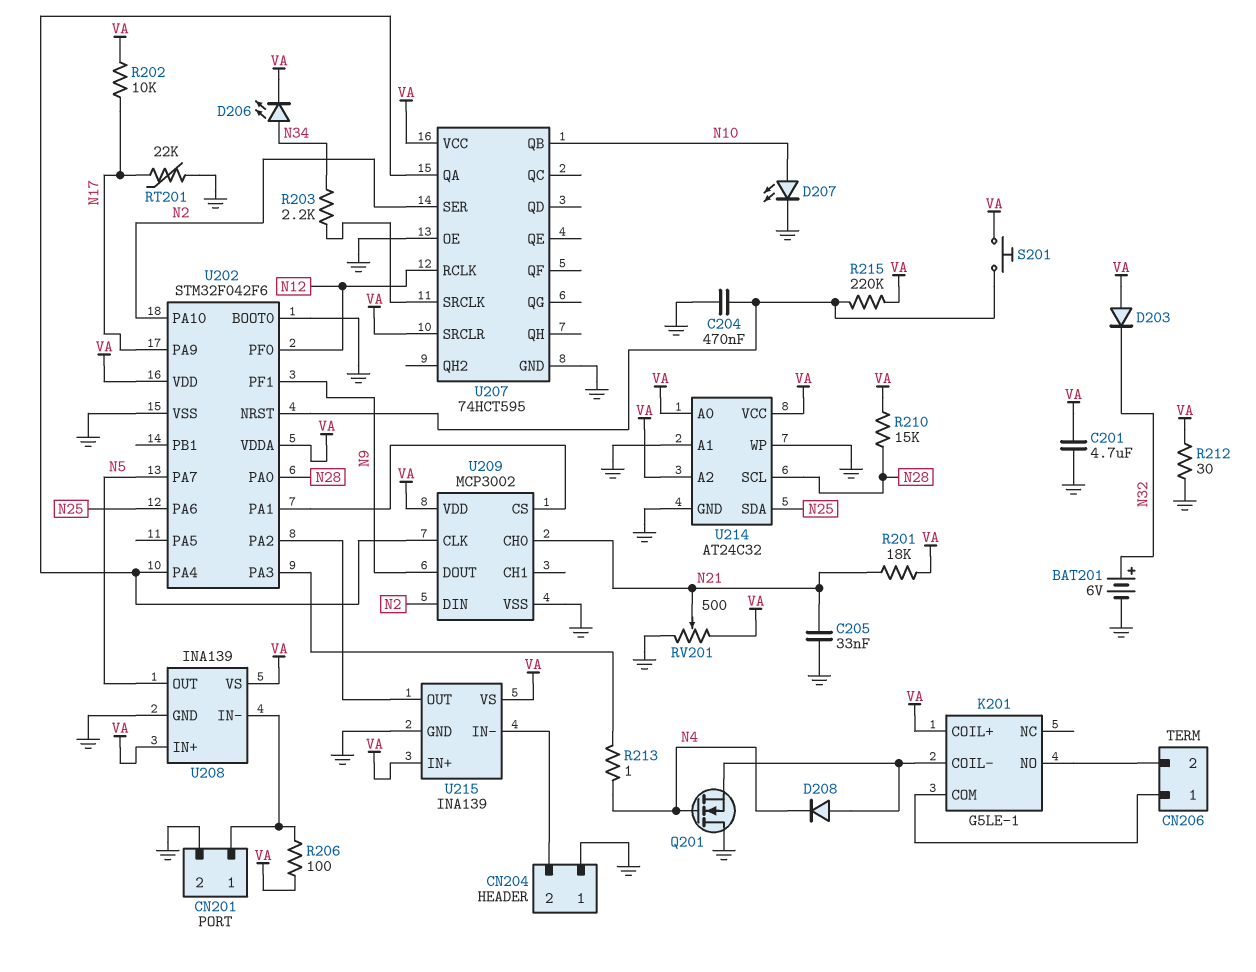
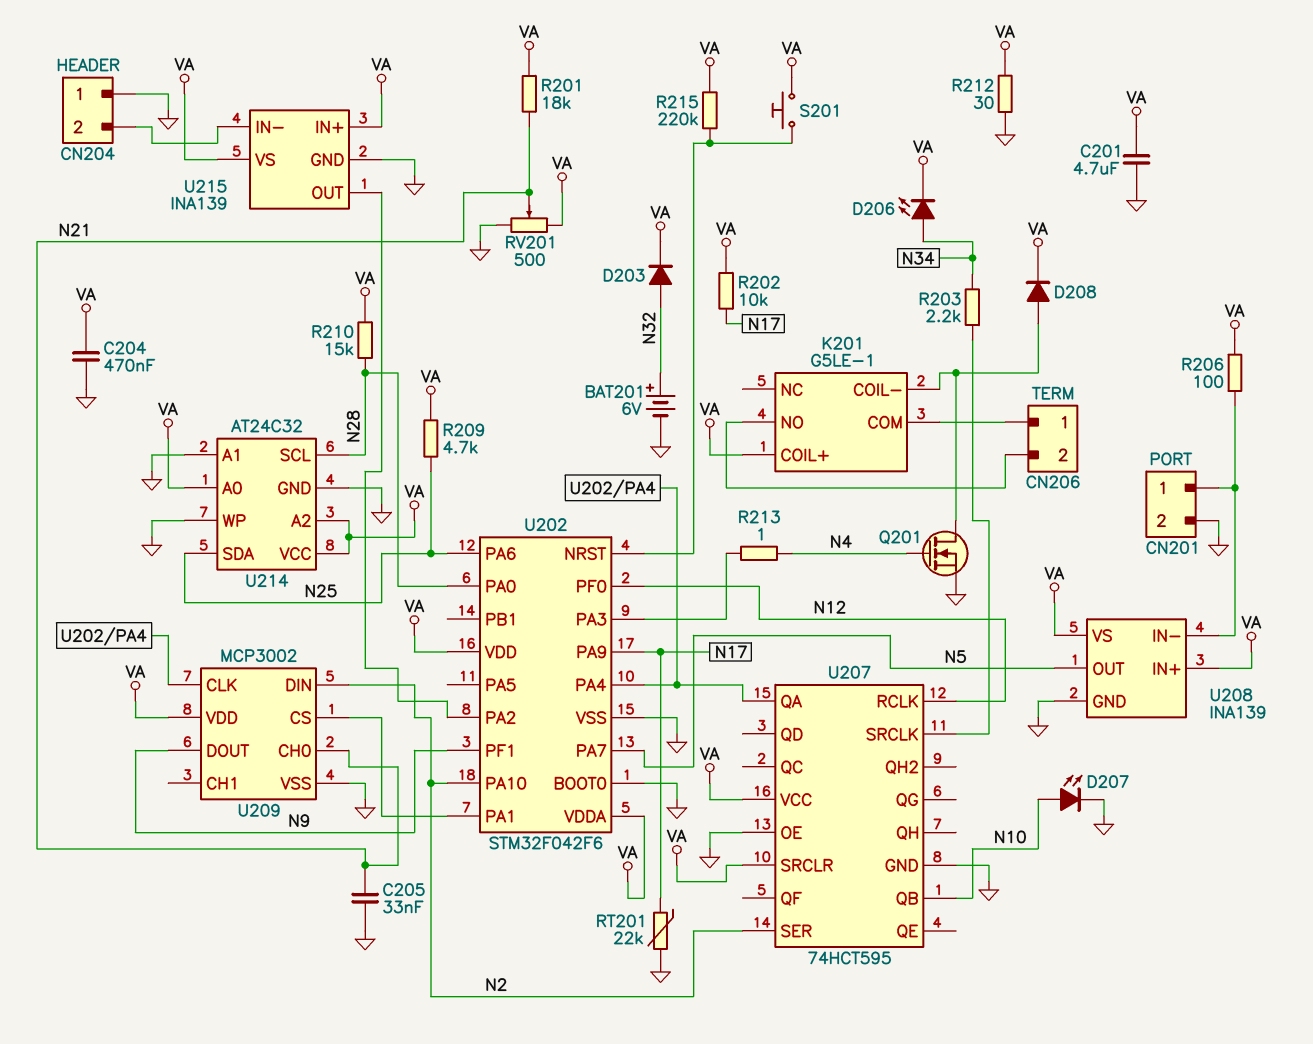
C204: 470nF (GND, U202/NRST) -> 470nF (GND, VA)
D203: diode (A VA, K N32) -> diode (A N32, K VA)
D208: diode (A K201/COIL-, K N4) -> diode (A K201/COIL-, K VA)
Q201: NMOS (G N4, D GND, S K201/COIL-) -> NMOS (G N4, D K201/COIL-, S GND)
R209: none -> 4.7k (N25, VA)

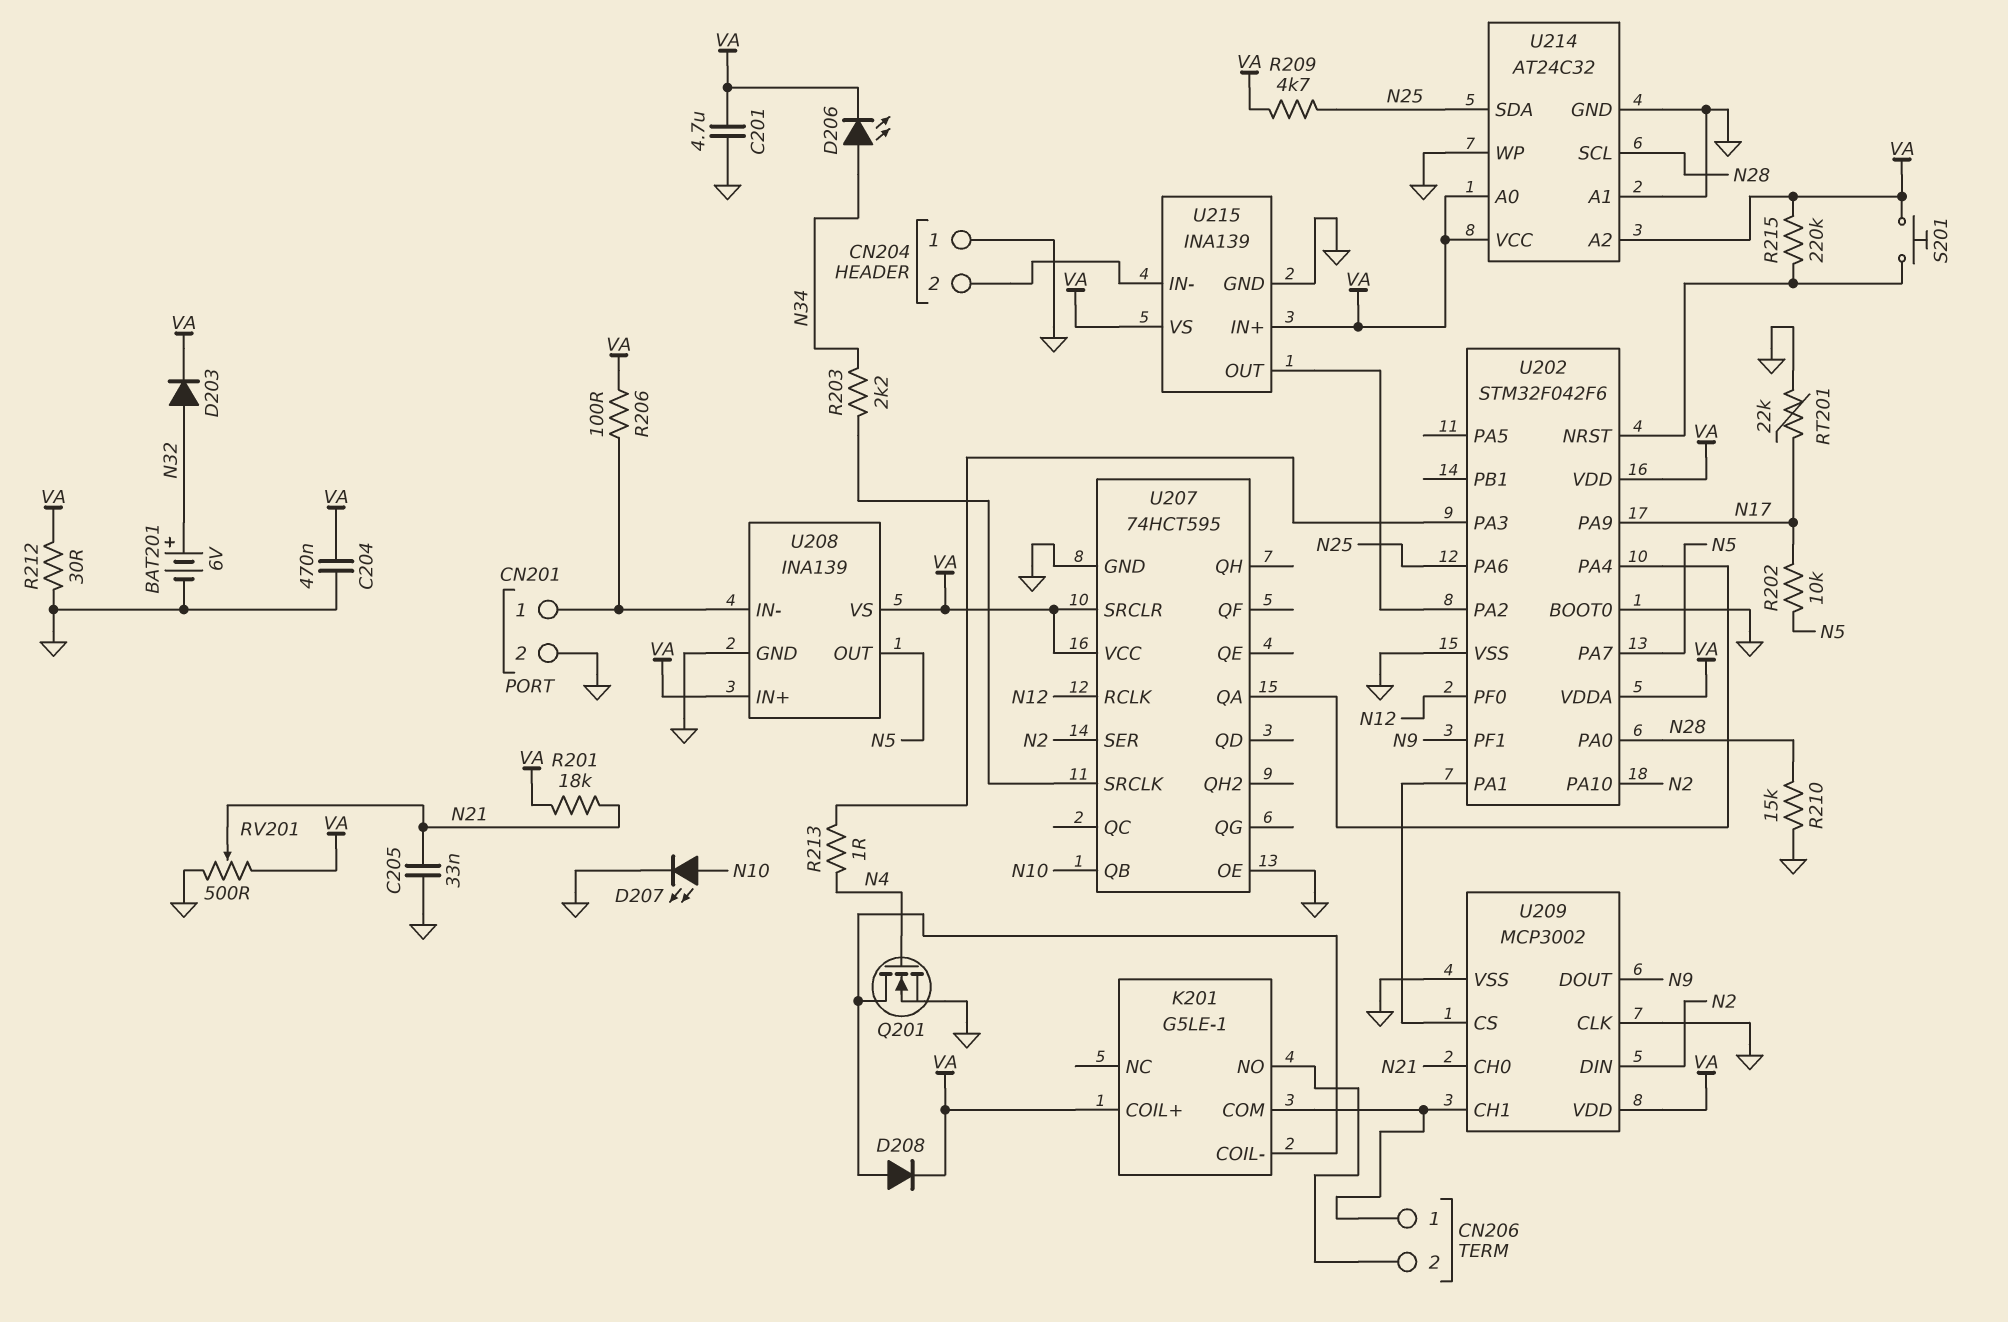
R202: 10k (N17, VA) -> 10k (N5, N17)
R210: 15k (N28, VA) -> 15k (GND, N28)
U209 pin CH1: none -> CN206/1
U209 pin CLK: U202/PA4 -> GND

